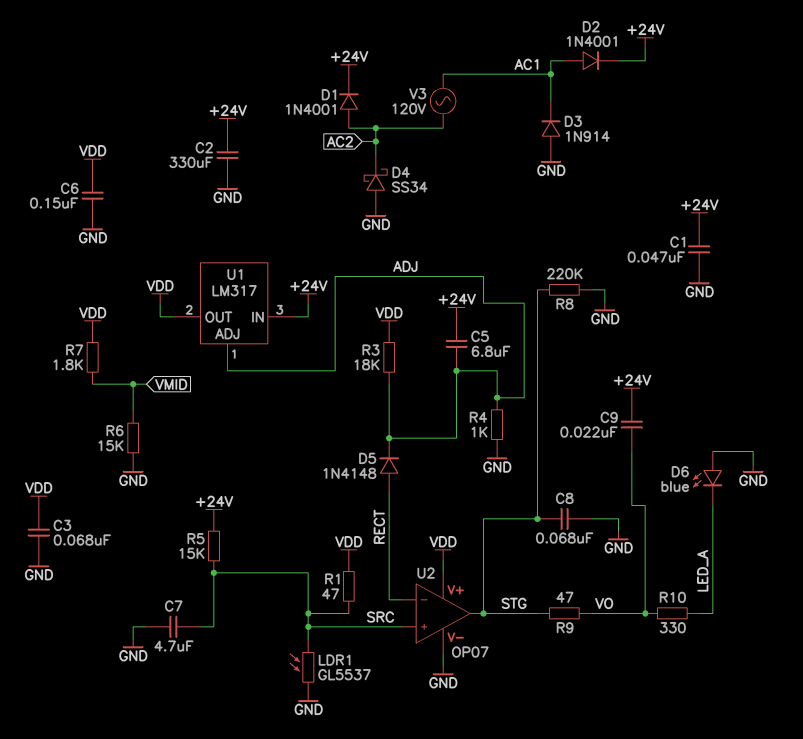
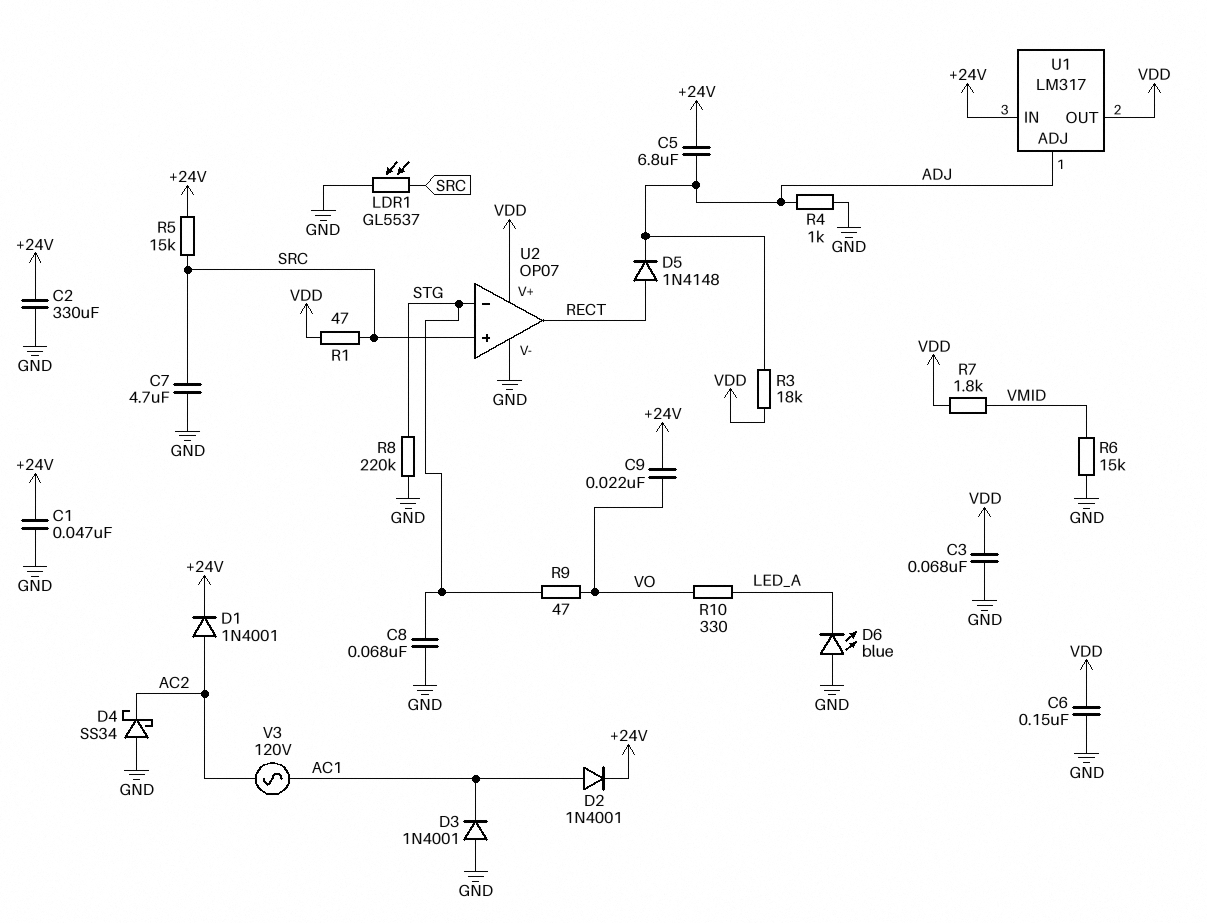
D3: diode 1N914 (A GND, K AC1) -> diode 1N4001 (A GND, K AC1)
U2 pin in-: RECT -> STG
U2 pin out: STG -> RECT

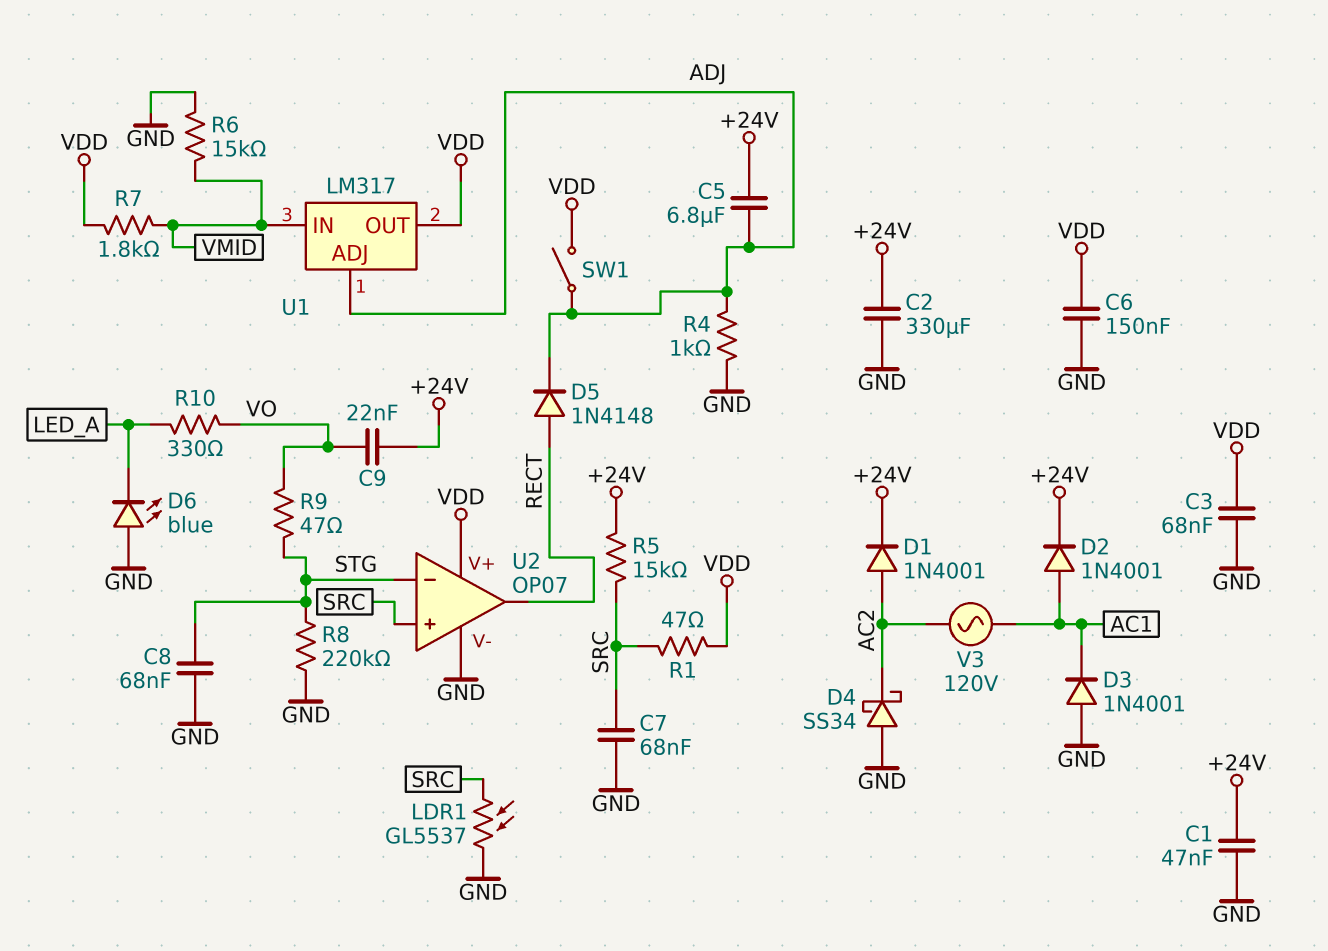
C7: 4.7uF (GND, SRC) -> 68nF (GND, SRC)
R3: 18k (ADJ, VDD) -> none
SW1: none -> switch (ADJ, VDD)
U1 pin IN: +24V -> VMID

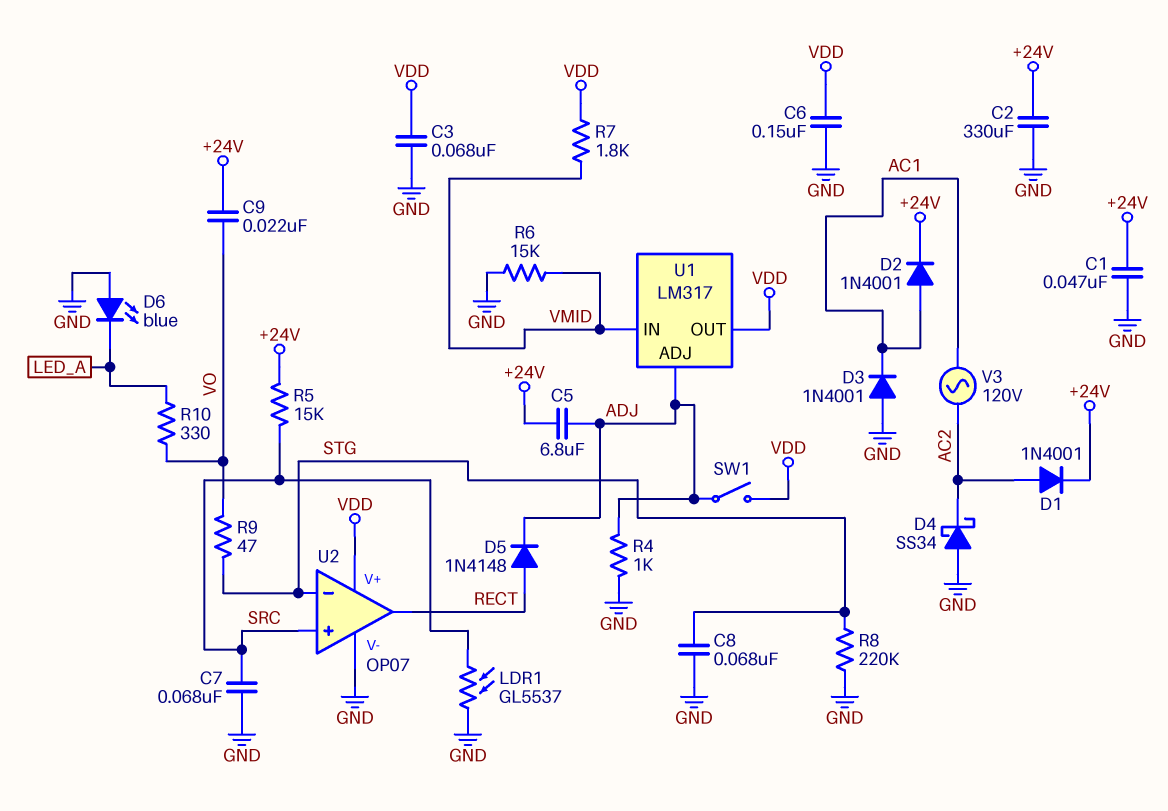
R1: 47 (SRC, VDD) -> none

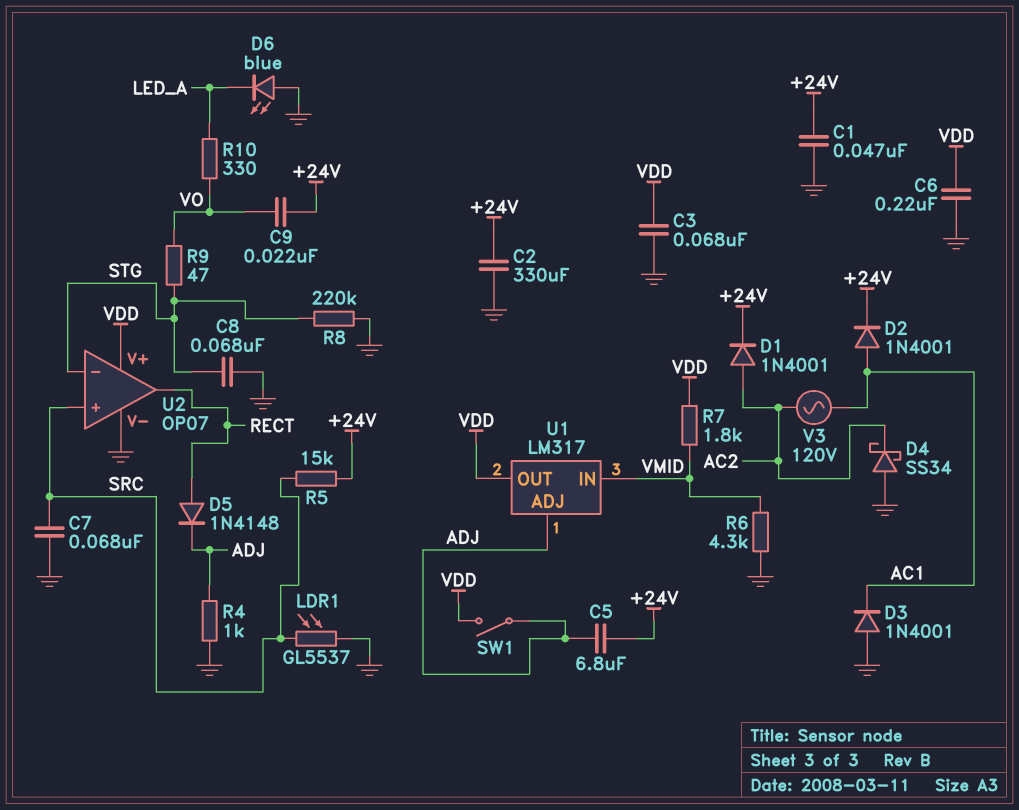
C6: 150nF (GND, VDD) -> 220nF (GND, VDD)
R6: 15k (GND, VMID) -> 4.3k (GND, VMID)

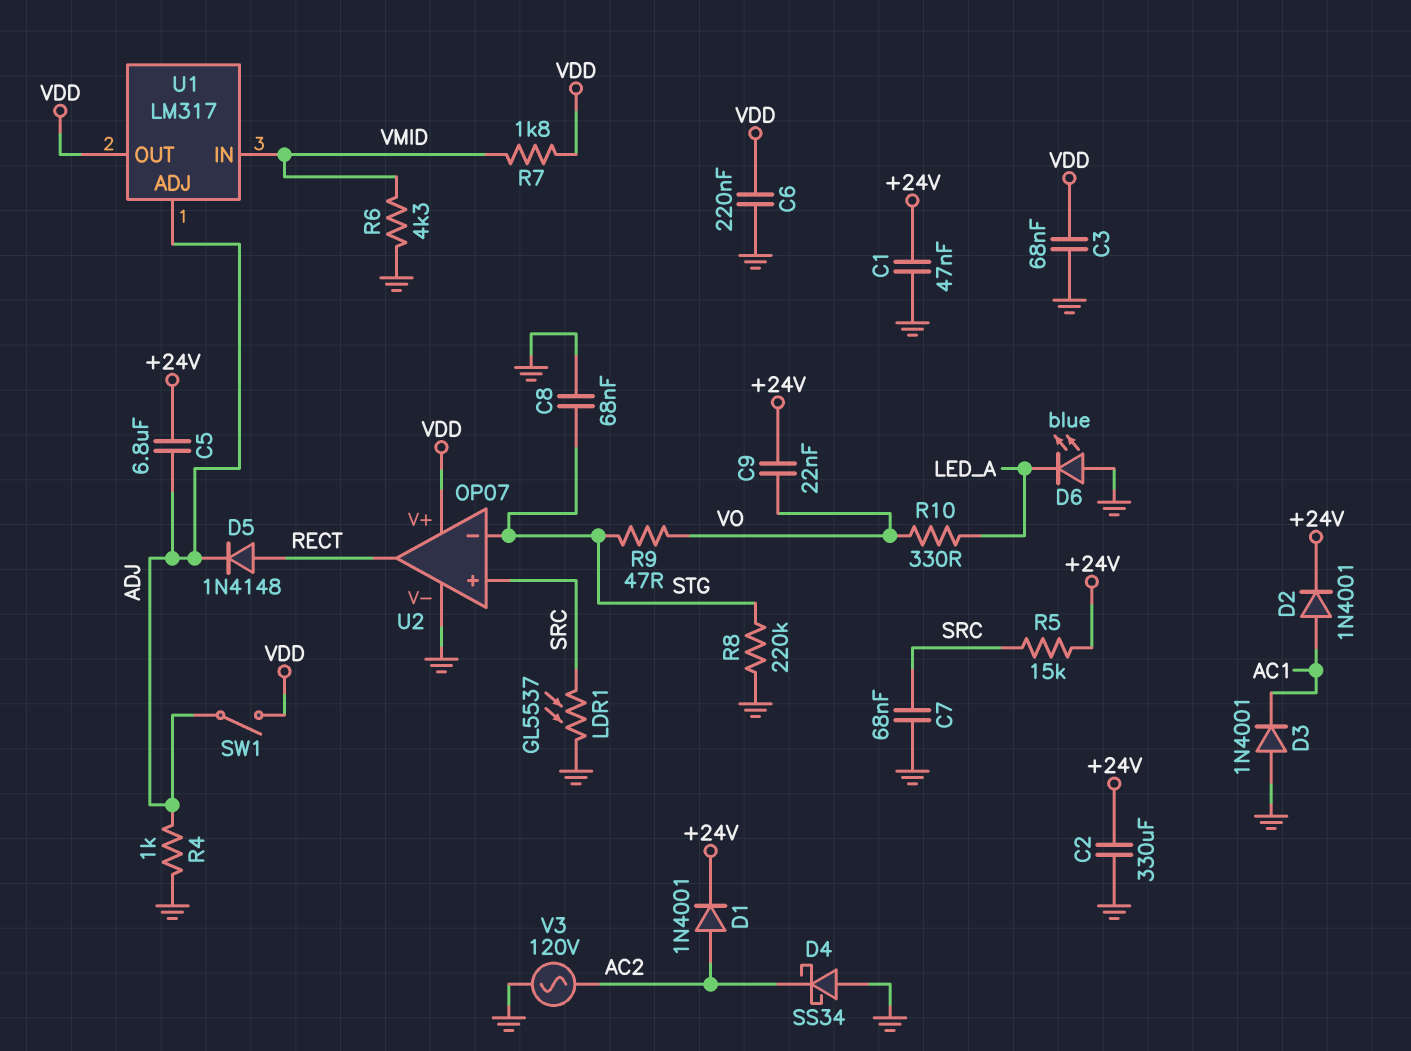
V3: AC 120V (AC1, AC2) -> AC 120V (AC2, GND)

